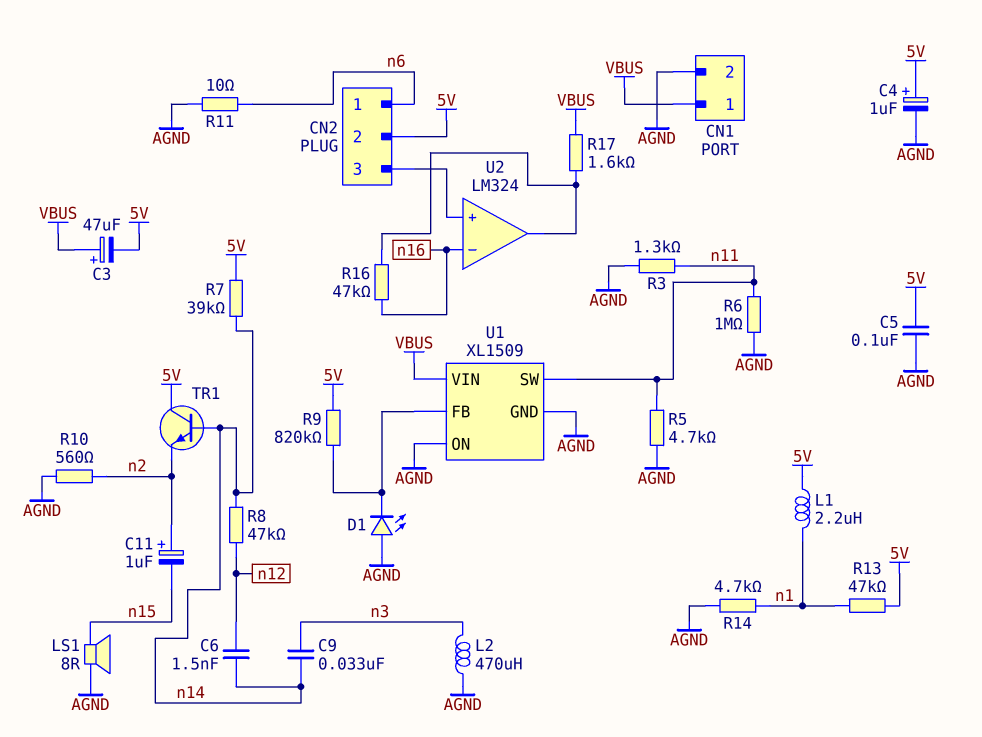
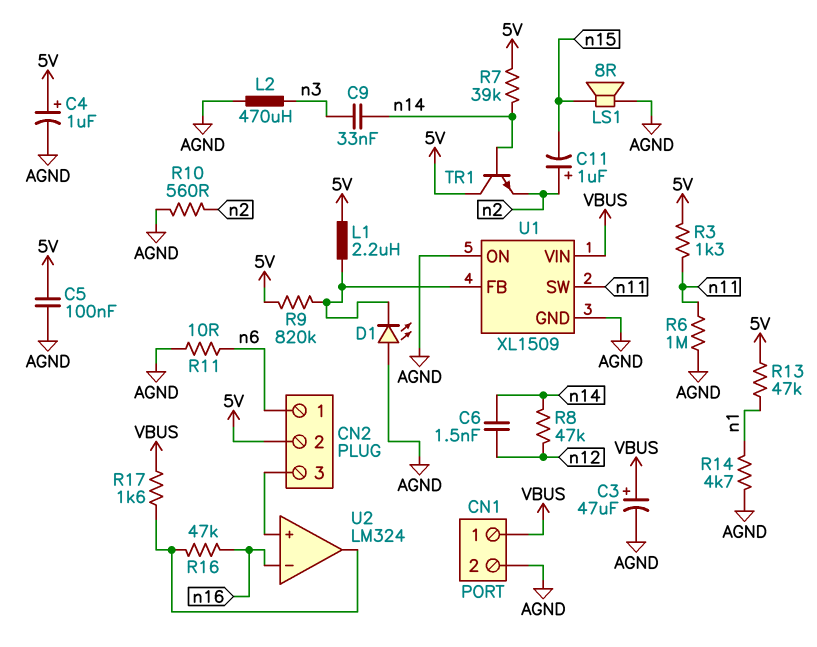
C3: 47uF (plus VBUS, minus 5V) -> 47uF (plus VBUS, minus AGND)
L1: 2.2uH (5V, n1) -> 2.2uH (5V, U1/FB)
R3: 1.3k (AGND, n11) -> 1.3k (5V, n11)
R5: 4.7k (AGND, n11) -> none

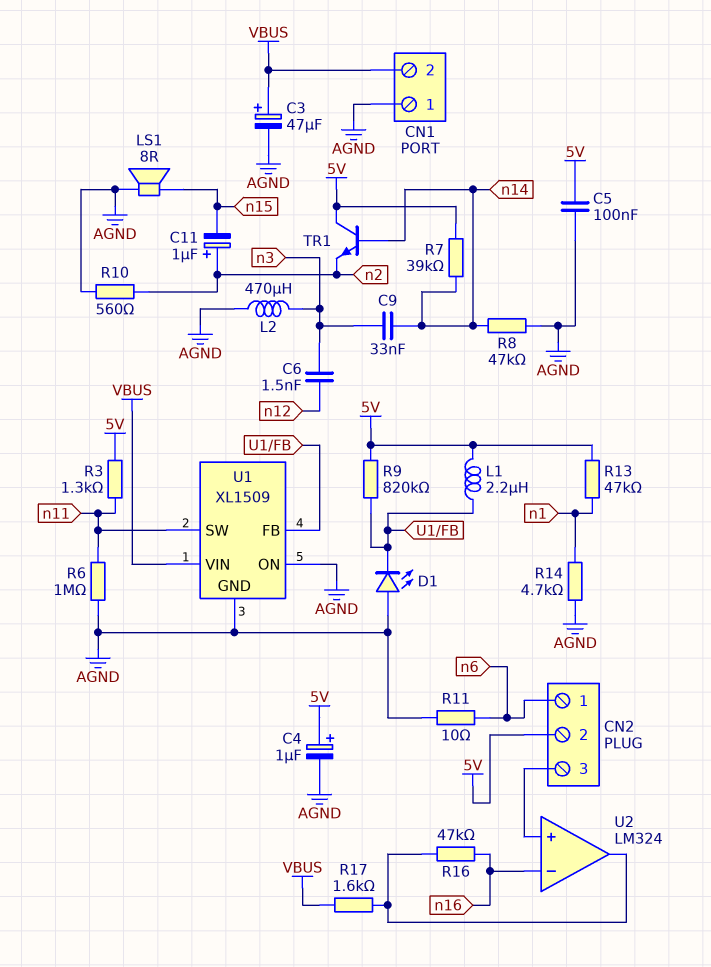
C6: 1.5nF (n12, n14) -> 1.5nF (n3, n12)
CN1 pin 1: VBUS -> AGND
CN1 pin 2: AGND -> VBUS
R8: 47k (n12, n14) -> 47k (AGND, n14)

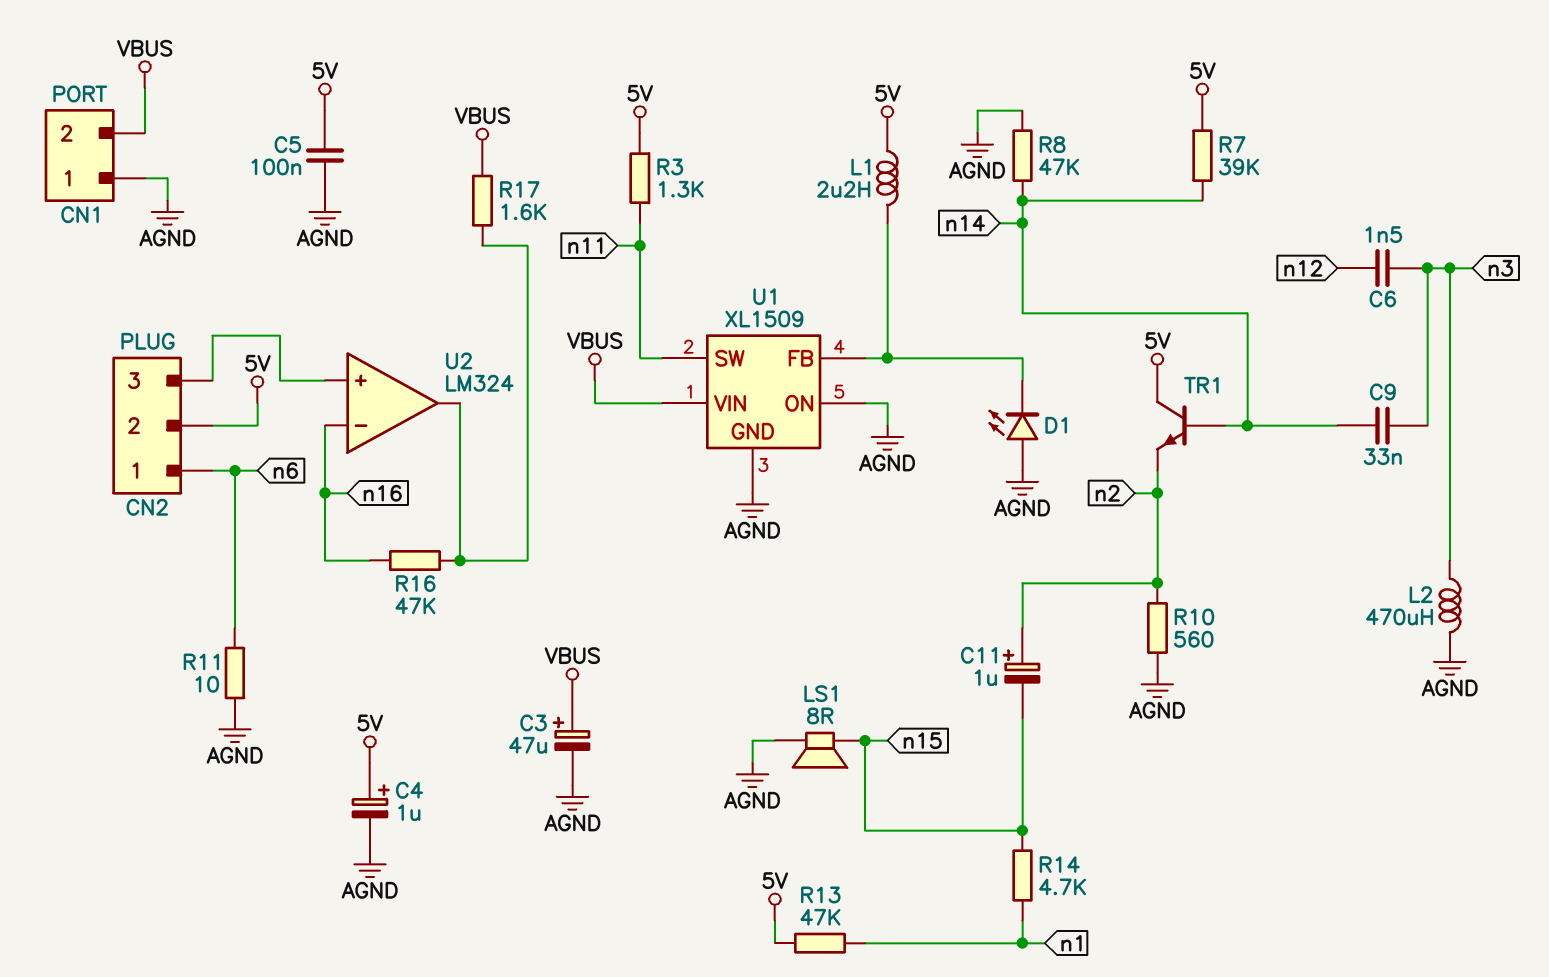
R6: 1M (AGND, n11) -> none
R9: 820k (5V, U1/FB) -> none
R14: 4.7k (AGND, n1) -> 4.7k (n1, n15)

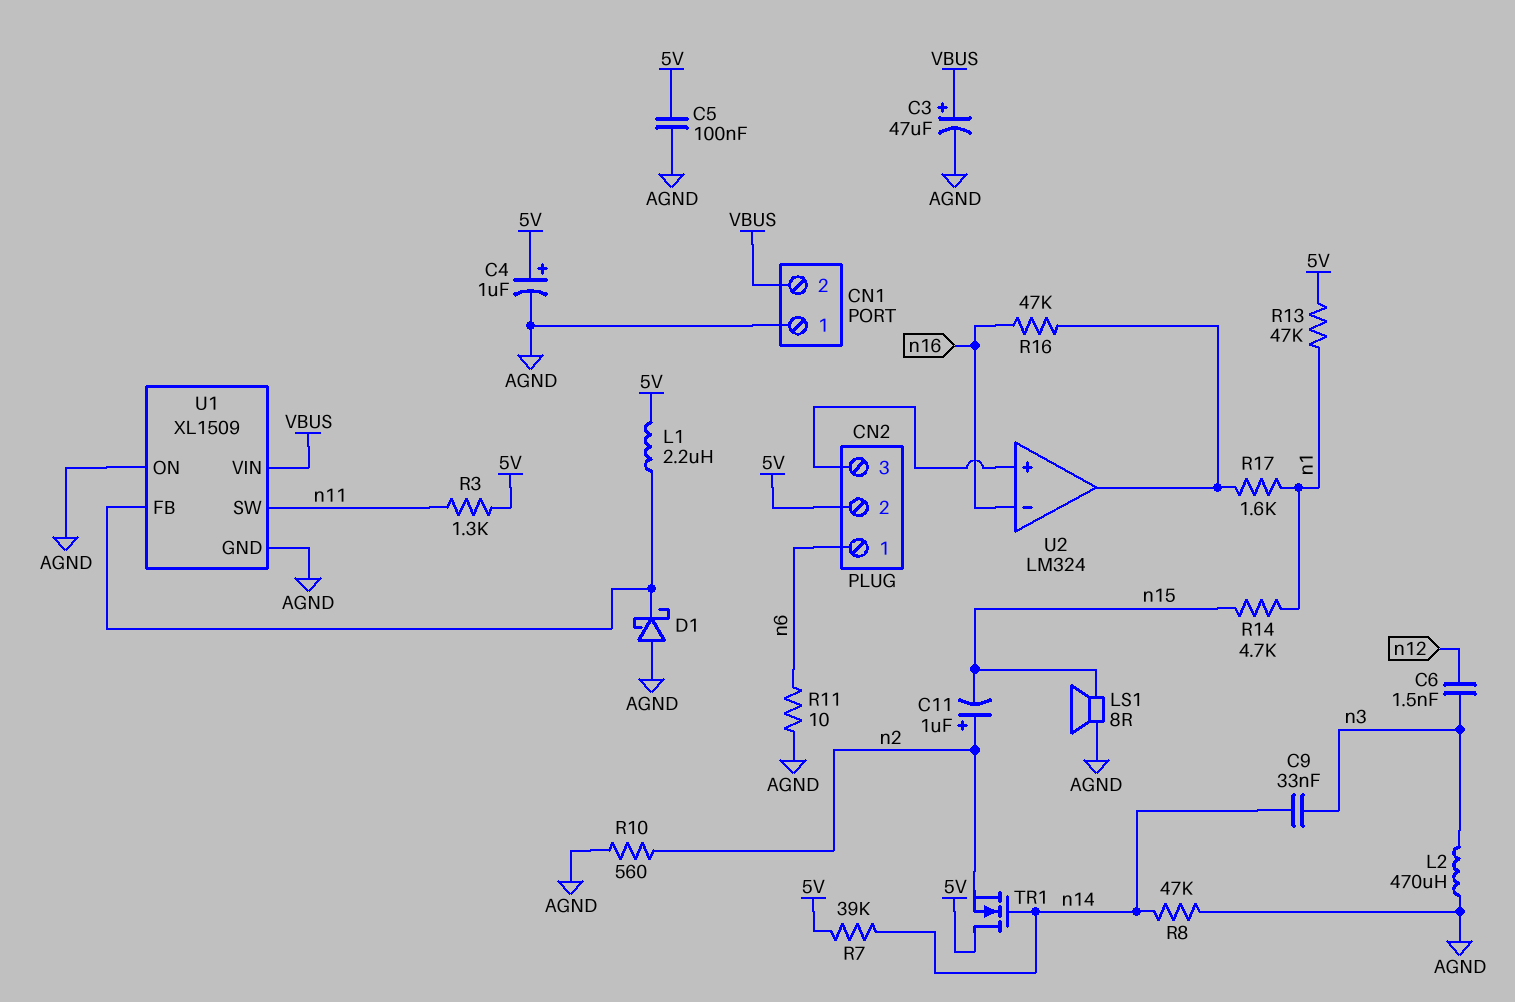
D1: LED (A AGND, K U1/FB) -> schottky (A AGND, K U1/FB)
R17: 1.6k (U2/out, VBUS) -> 1.6k (U2/out, n1)
TR1: NPN (B n14, C 5V, E n2) -> NMOS (G n14, D 5V, S n2)

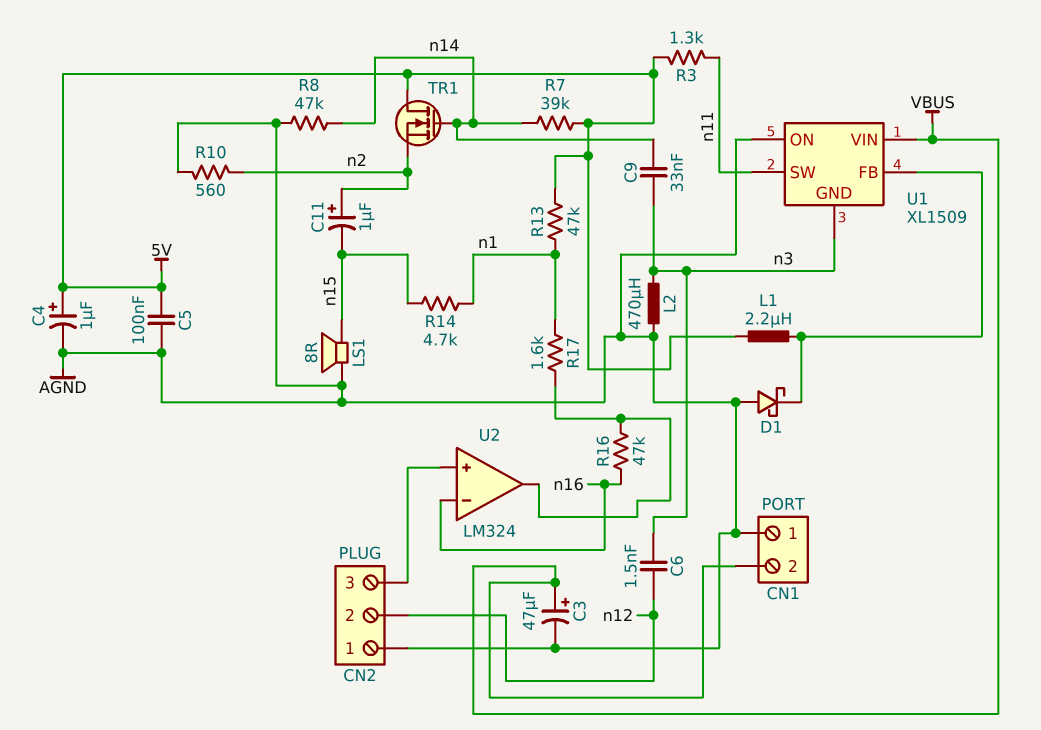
CN2 pin 1: n6 -> AGND
CN2 pin 2: 5V -> n12
R11: 10 (AGND, n6) -> none
U1 pin GND: AGND -> n3

